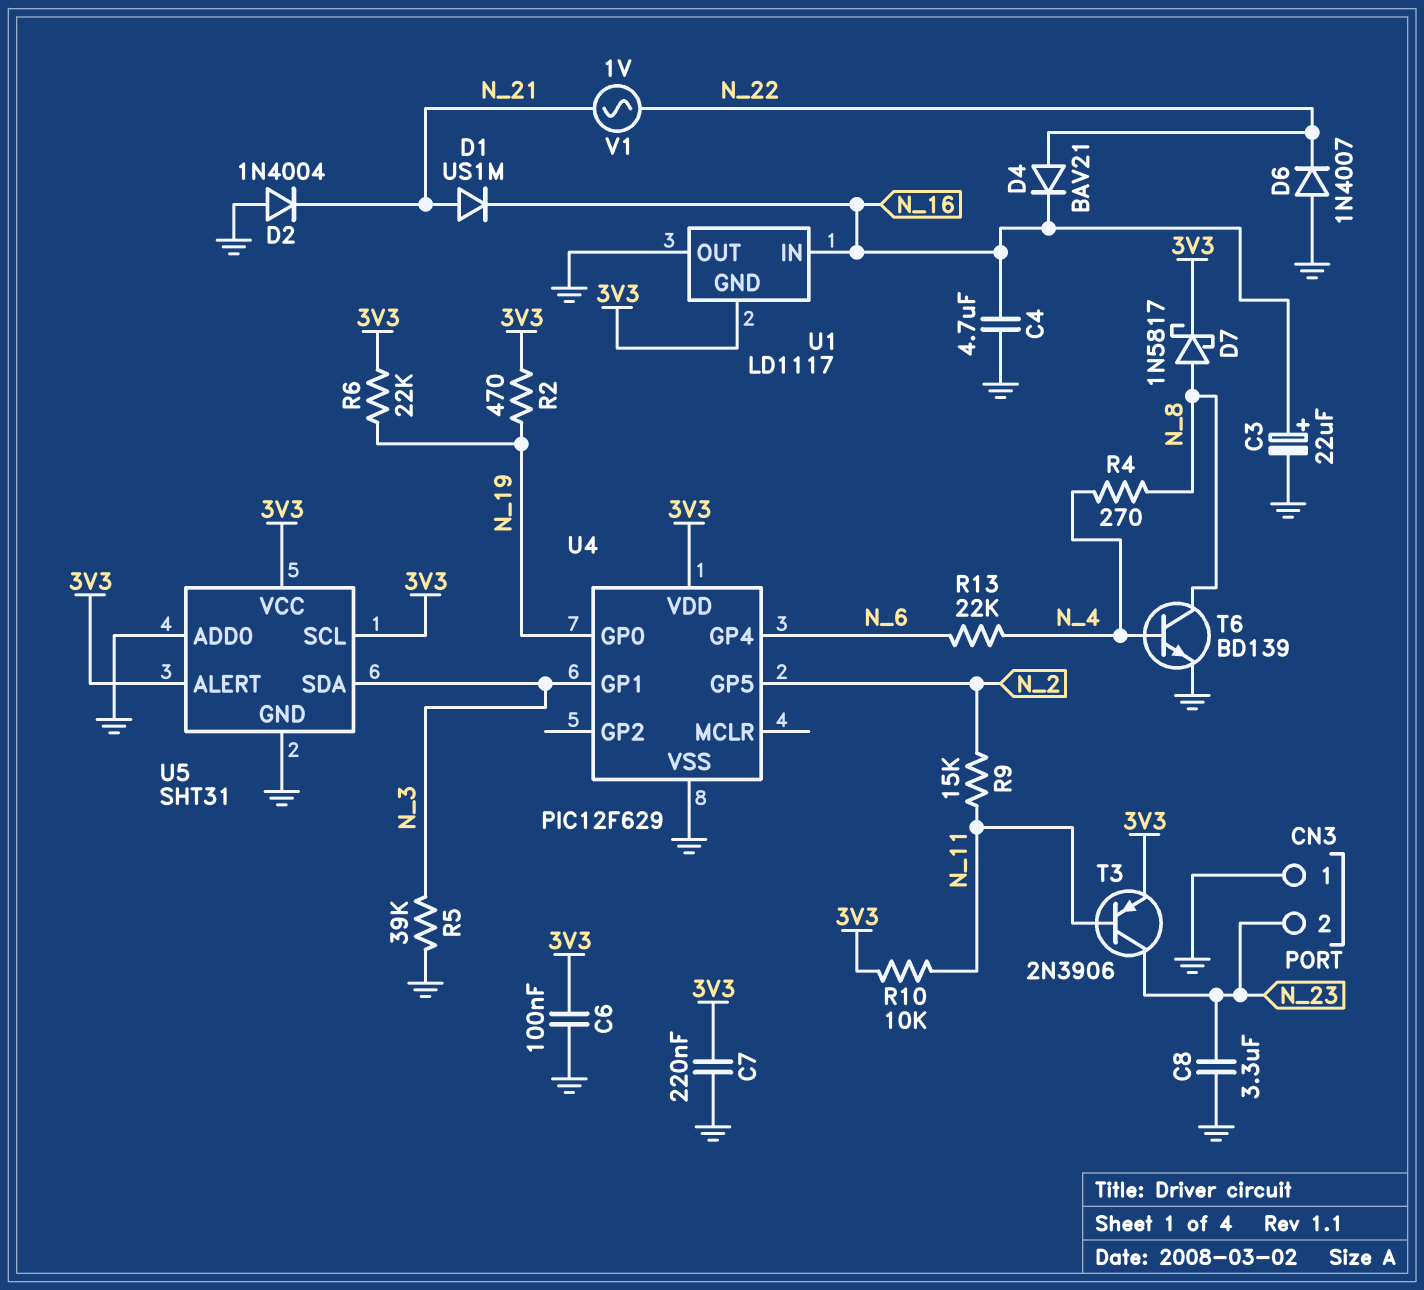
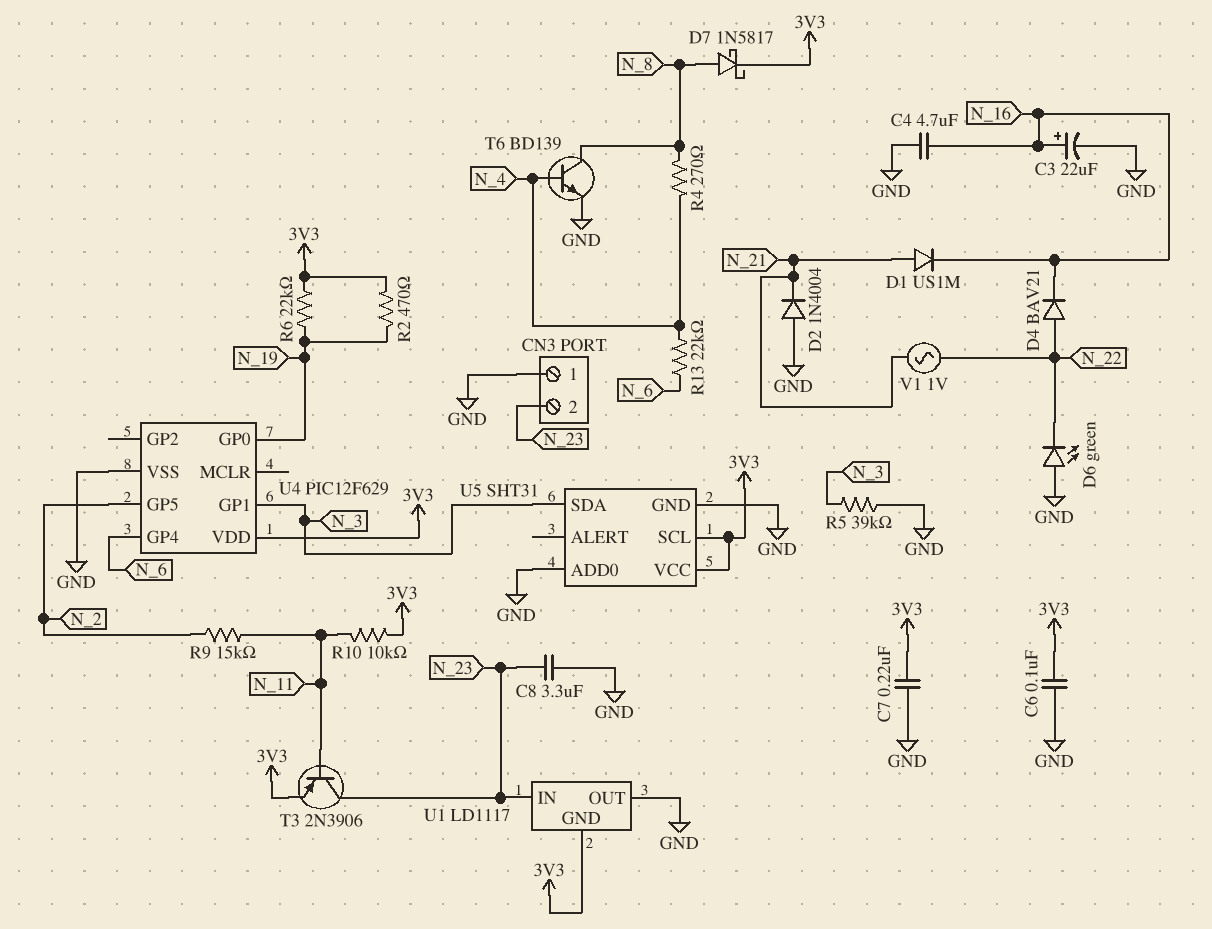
D6: diode 1N4007 (A GND, K N_22) -> LED green (A GND, K N_22)
U1 pin IN: N_16 -> N_23
U5 pin ALERT: 3V3 -> none

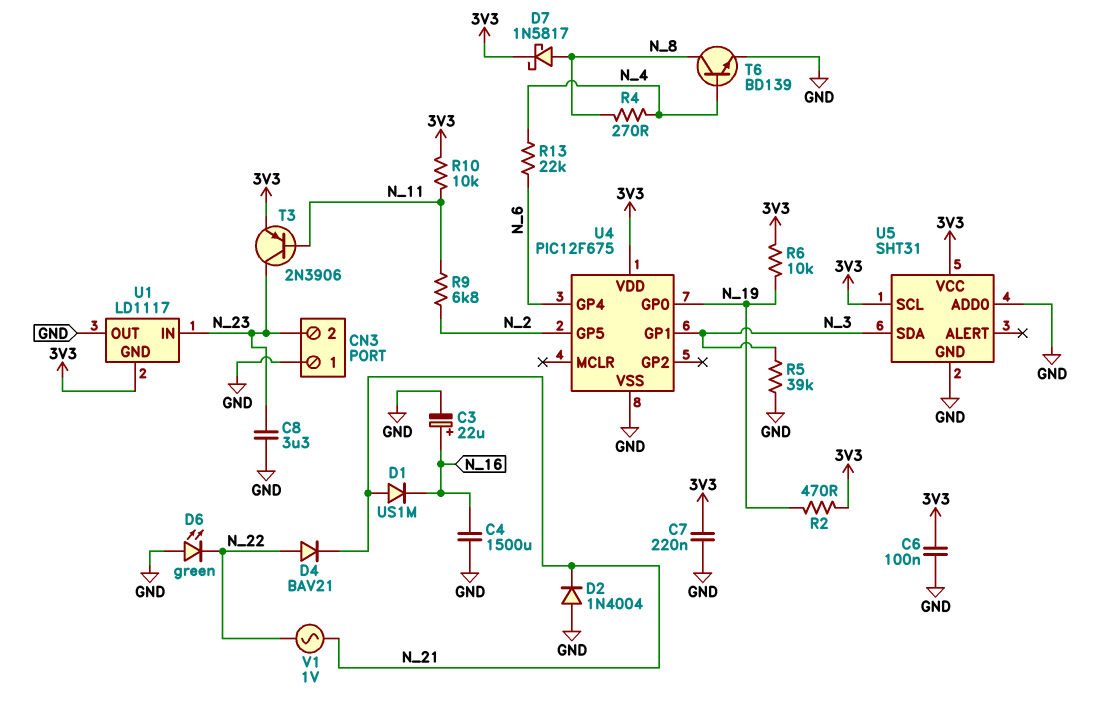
C4: 4.7uF (GND, N_16) -> 1500uF (GND, N_16)
D4: diode BAV21 (A N_22, K N_16) -> diode BAV21 (A N_22, K N_21)
R6: 22k (3V3, N_19) -> 10k (3V3, N_19)
R9: 15k (N_2, N_11) -> 6.8k (N_2, N_11)
U4: PIC12F629 -> PIC12F675

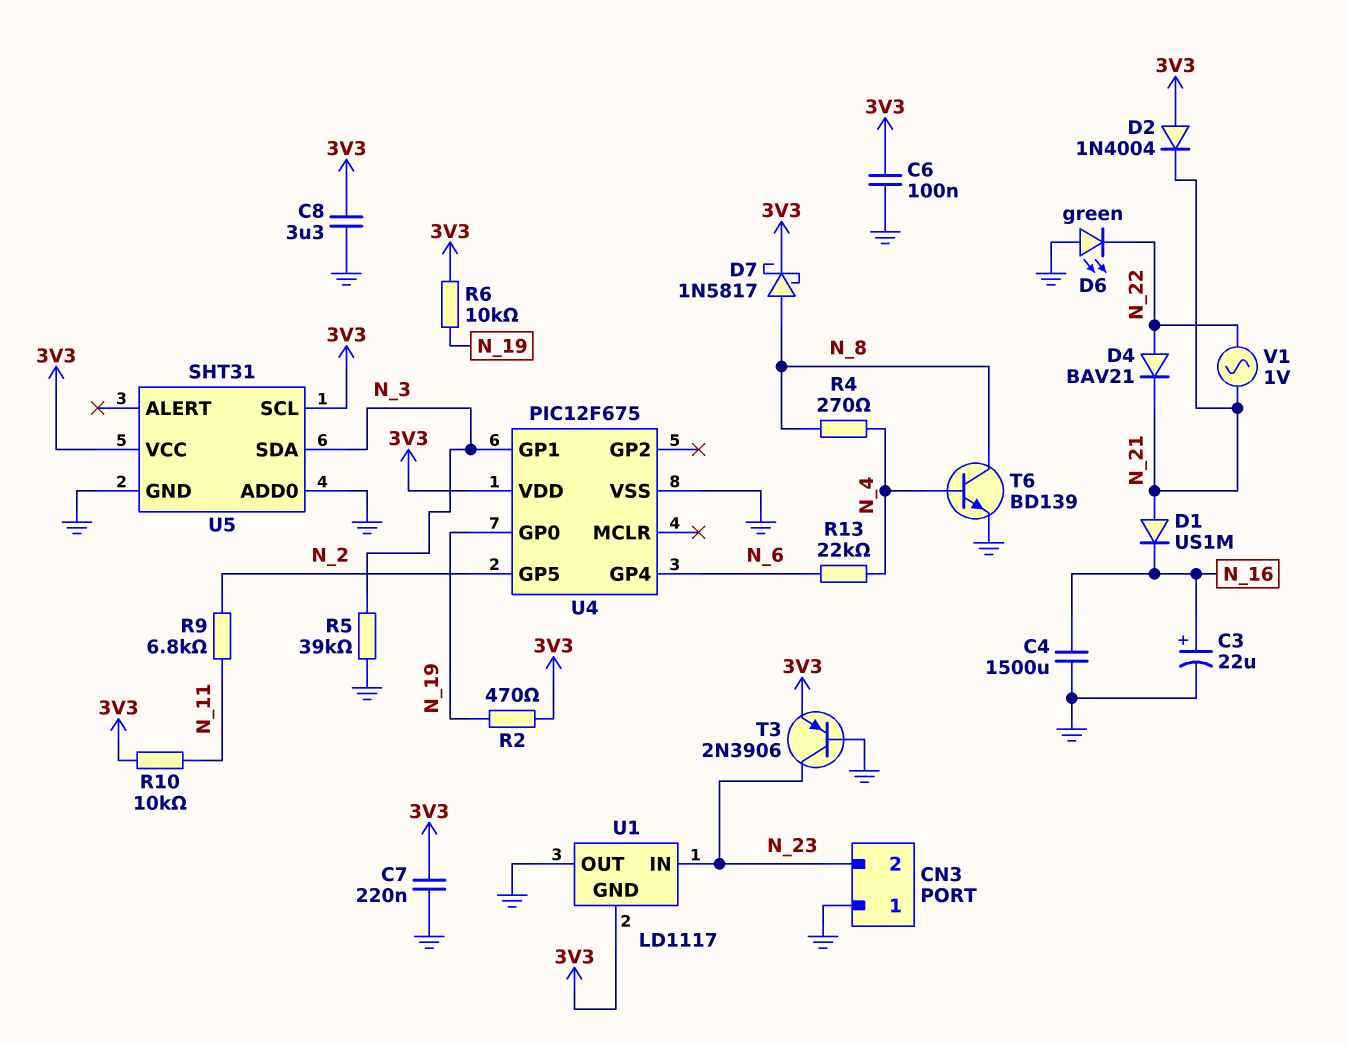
C8: 3.3uF (GND, N_23) -> 3.3uF (3V3, GND)
D2: diode 1N4004 (A GND, K N_21) -> diode 1N4004 (A 3V3, K N_21)
T3: PNP 2N3906 (B N_11, C N_23, E 3V3) -> PNP 2N3906 (B GND, C N_23, E 3V3)

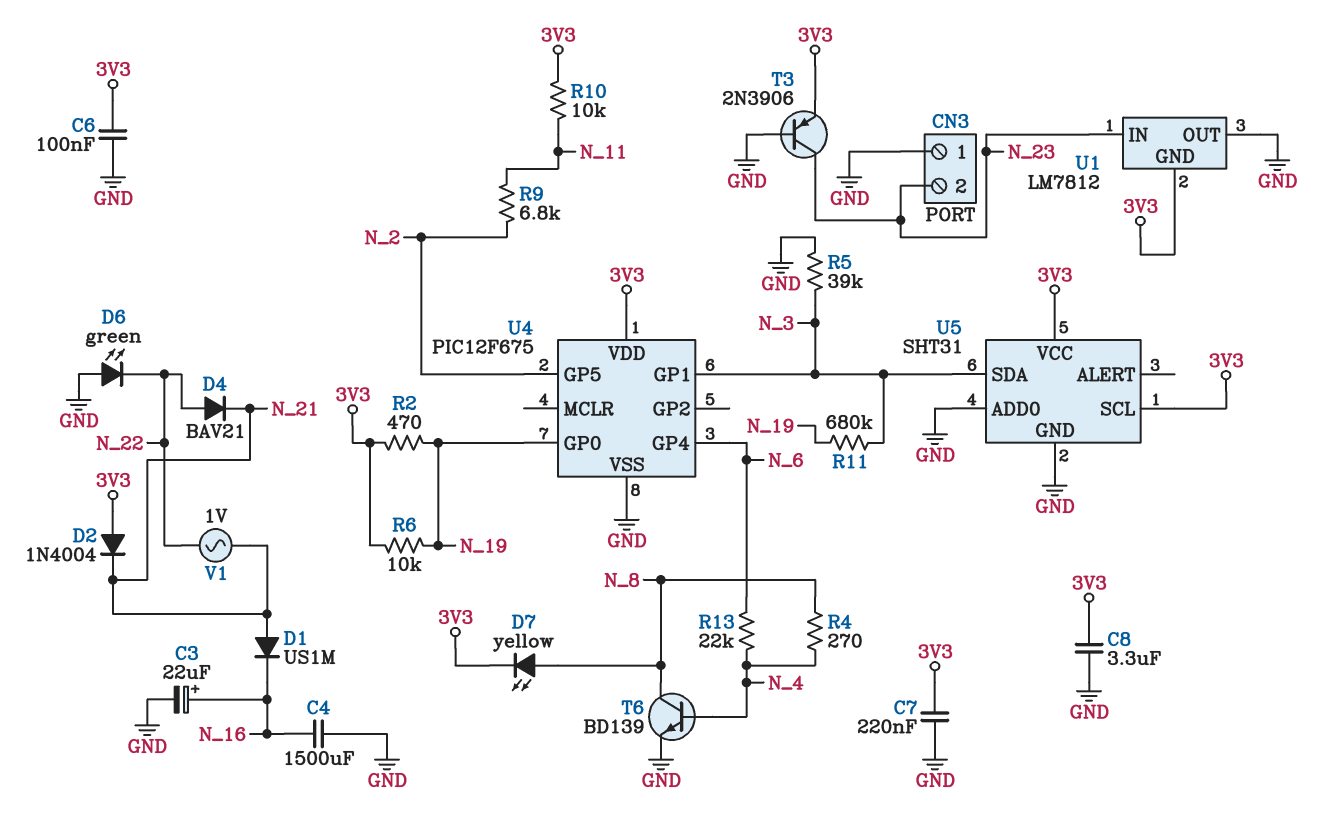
D7: schottky 1N5817 (A N_8, K 3V3) -> LED yellow (A N_8, K 3V3)
R11: none -> 680k (N_3, N_19)
U1: LD1117 -> LM7812

